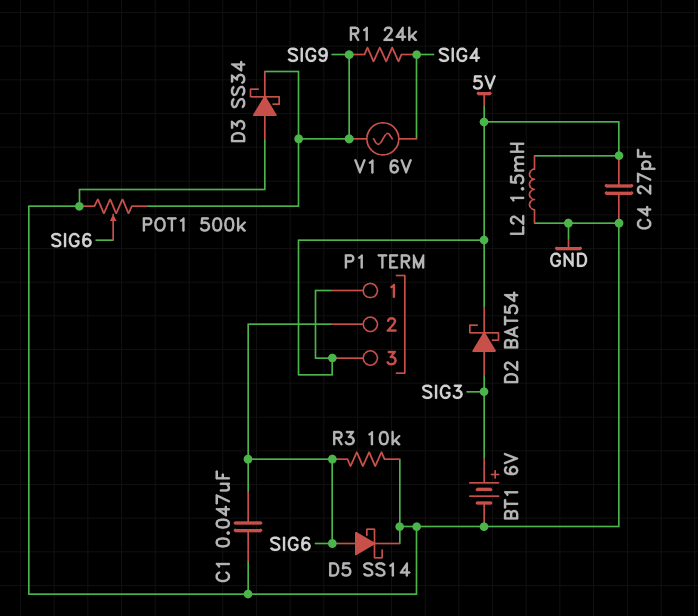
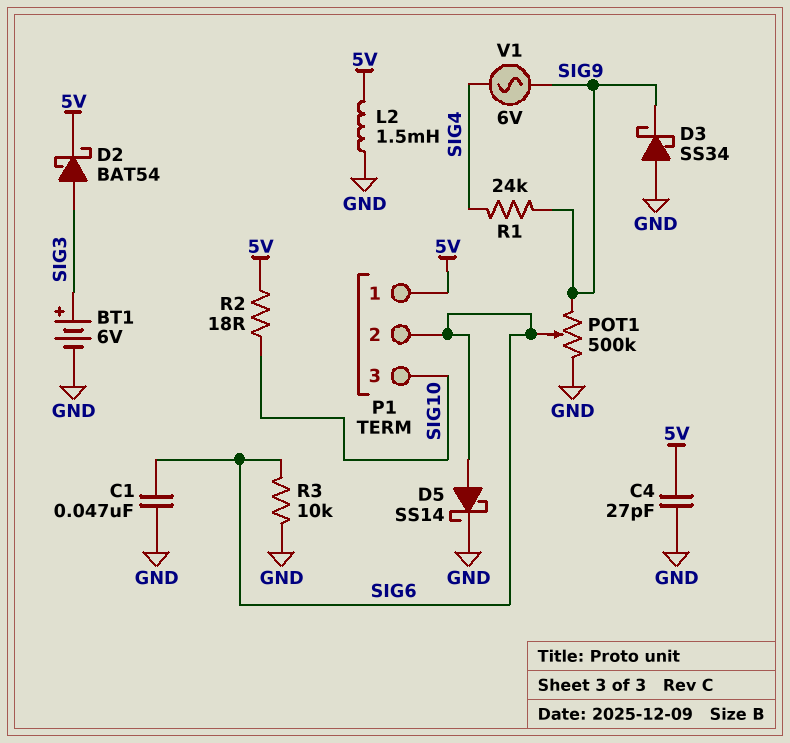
P1 pin 3: 5V -> SIG10
R2: none -> 18 (5V, SIG10)

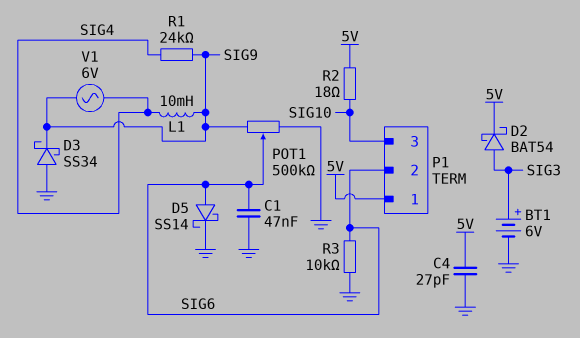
L1: none -> 10mH (SIG4, SIG9)
L2: 1.5mH (5V, GND) -> none

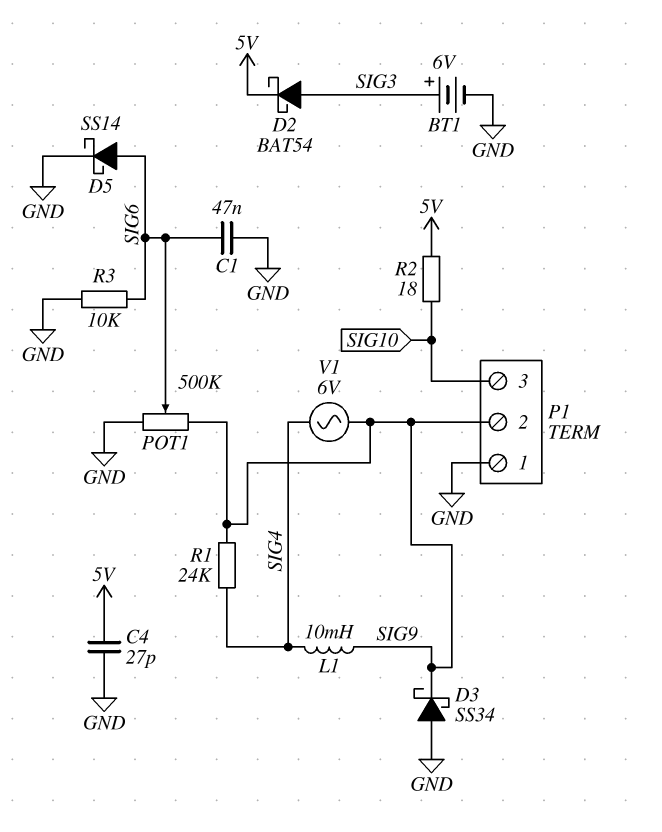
P1 pin 1: 5V -> GND
P1 pin 2: SIG6 -> SIG9

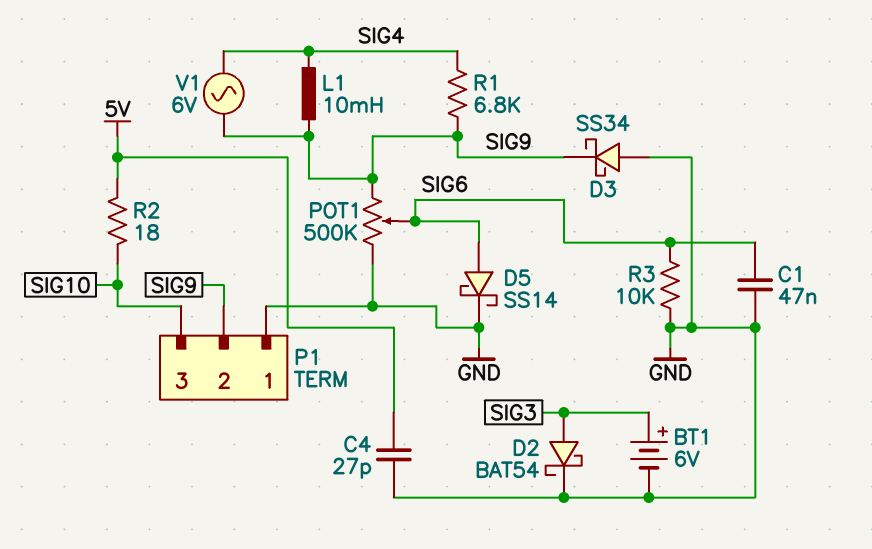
D2: schottky BAT54 (A SIG3, K 5V) -> schottky BAT54 (A SIG3, K GND)
R1: 24k (SIG4, SIG9) -> 6.8k (SIG4, SIG9)

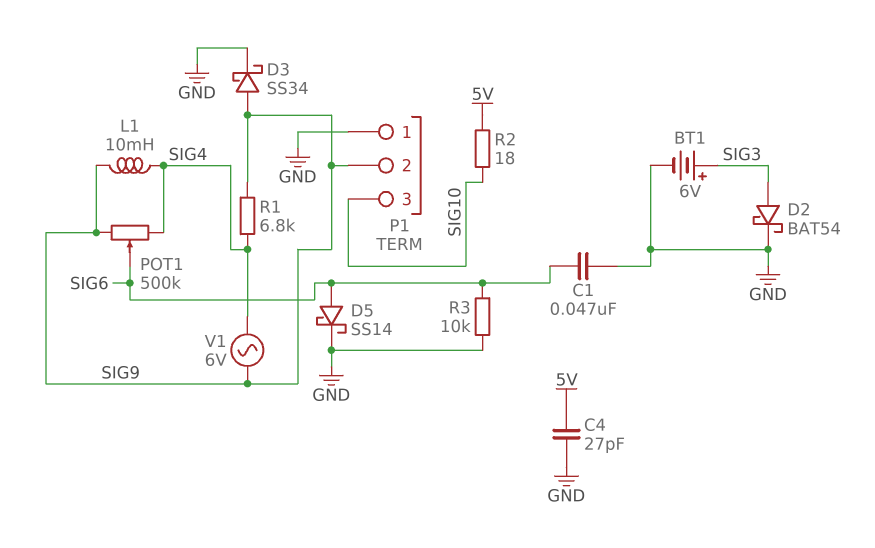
D3: schottky SS34 (A GND, K SIG9) -> schottky SS34 (A SIG9, K GND)
POT1: 500k (GND, SIG9, wiper SIG6) -> 500k (SIG4, SIG9, wiper SIG6)

